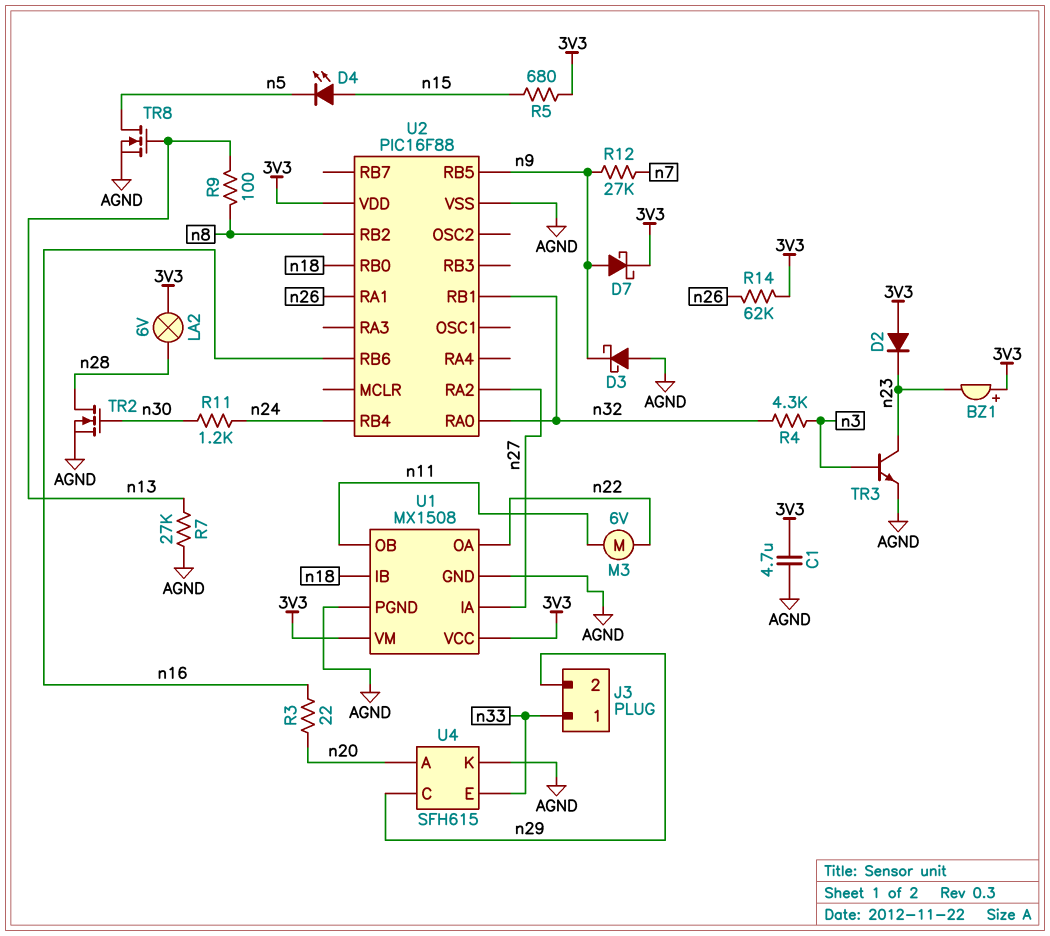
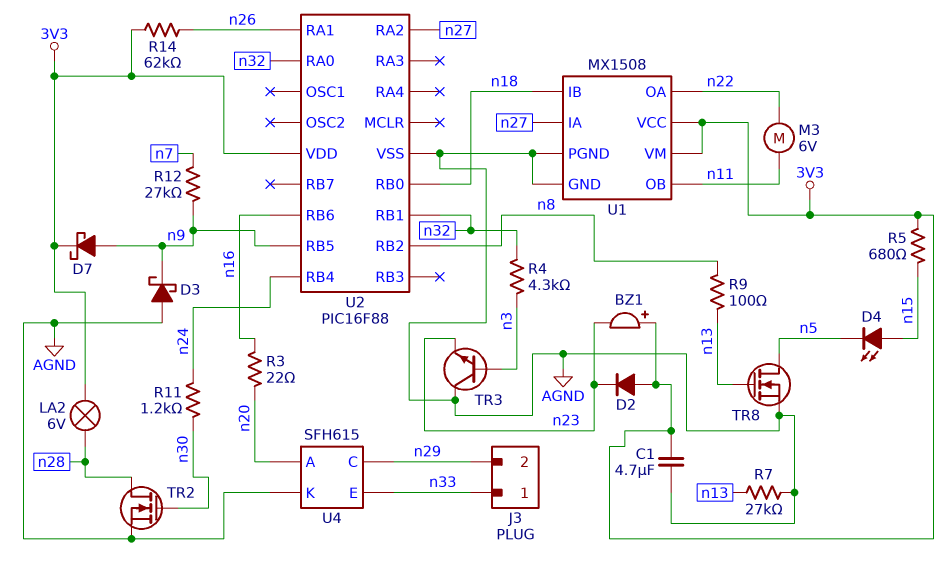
TR3: NPN (B n3, C n23, E AGND) -> NPN (B n3, C AGND, E n23)

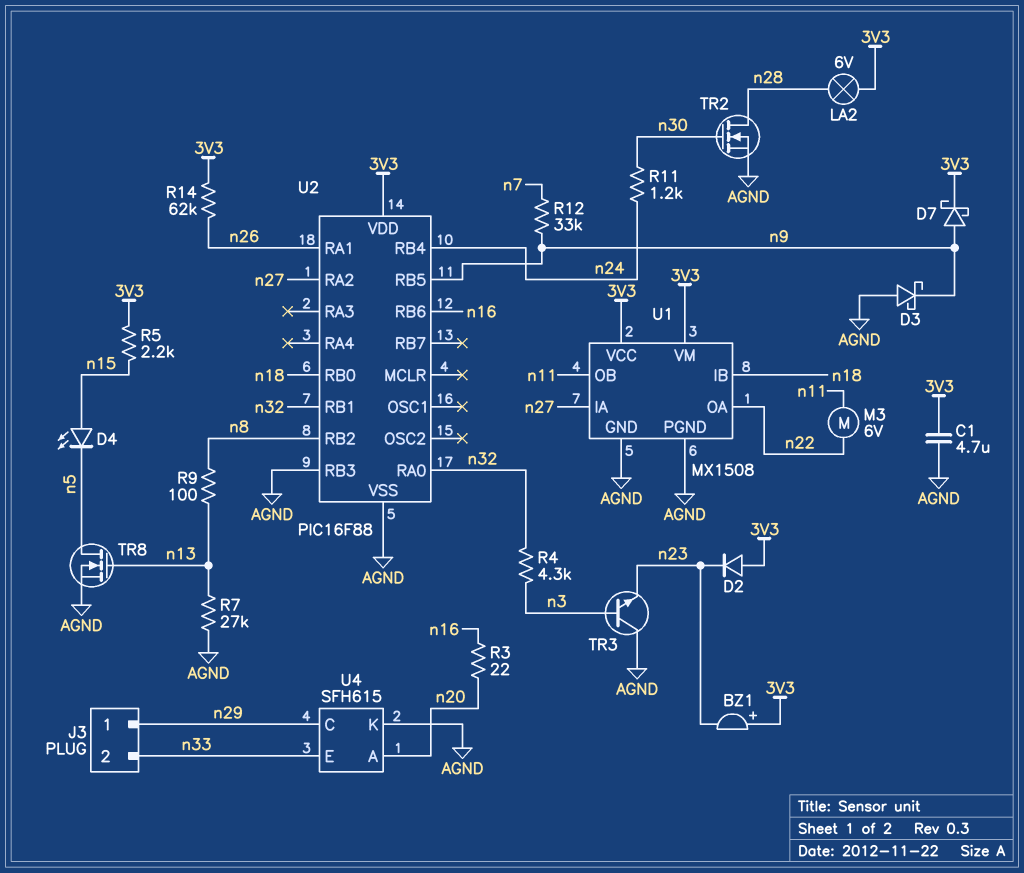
J3 pin 1: n33 -> n29
J3 pin 2: n29 -> n33
R5: 680 (3V3, n15) -> 2.2k (3V3, n15)
R12: 27k (n7, n9) -> 33k (n7, n9)
U2 pin RB3: none -> AGND

